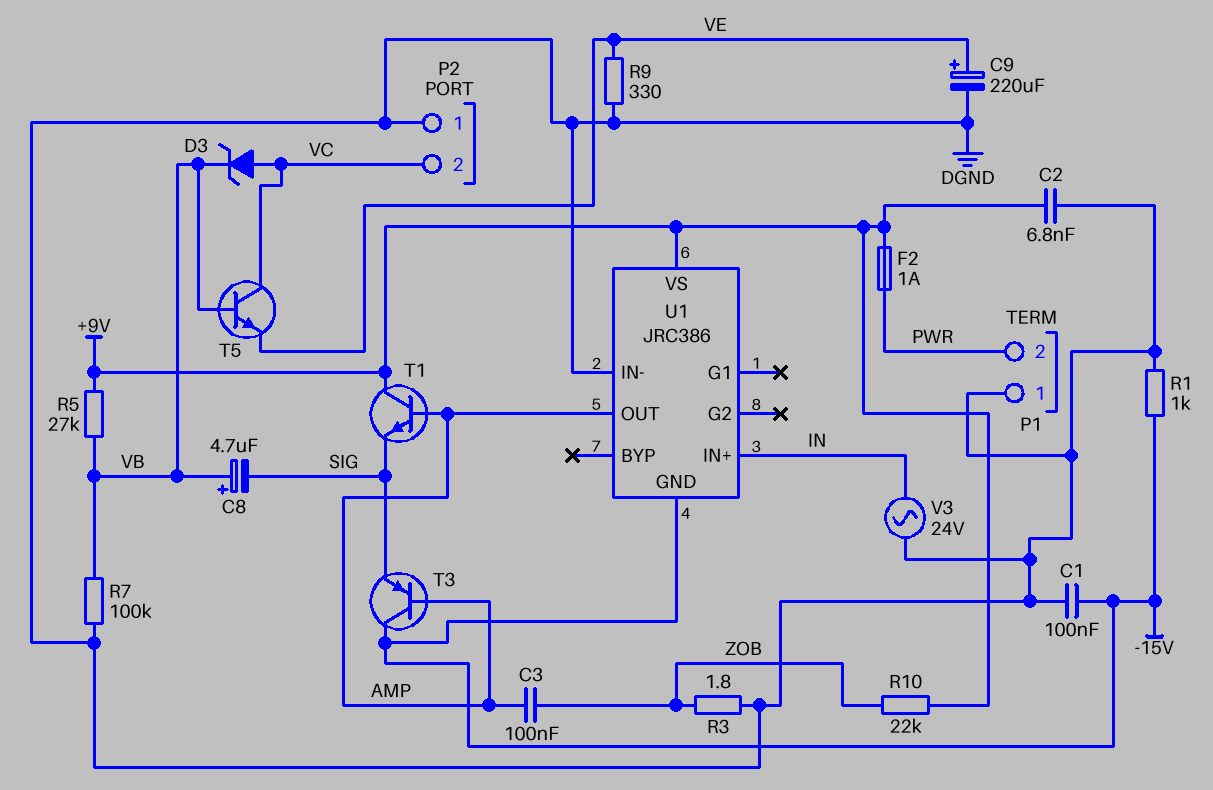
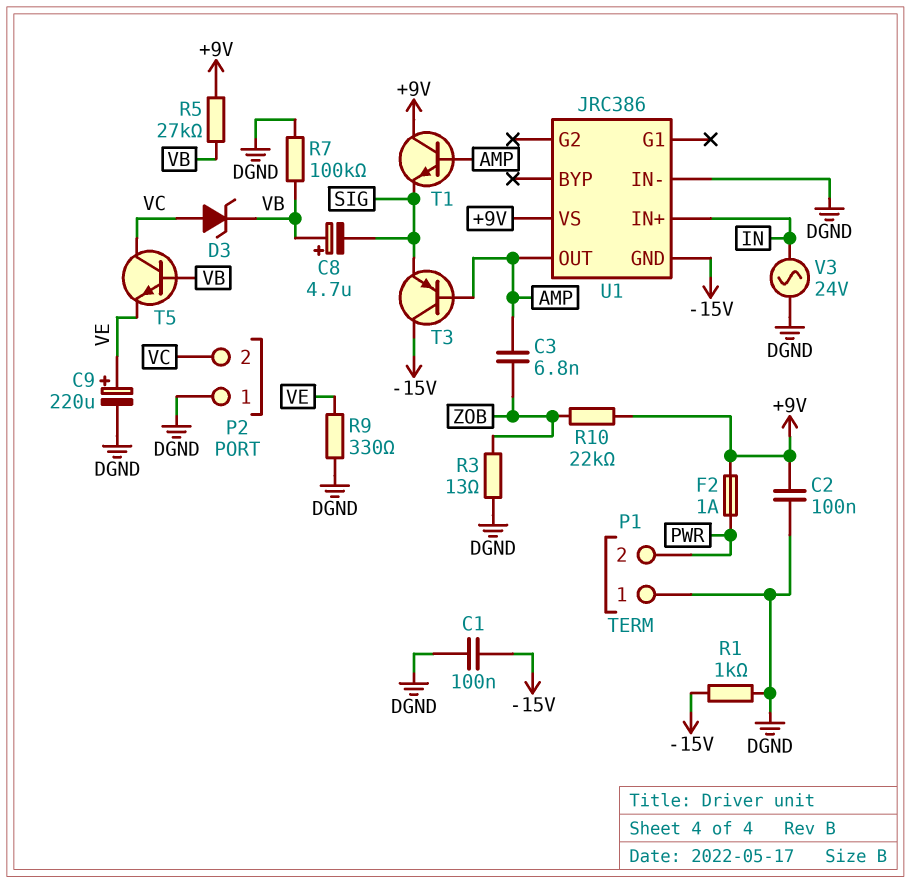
C2: 6.8nF (+9V, DGND) -> 100nF (+9V, DGND)
C3: 100nF (AMP, ZOB) -> 6.8nF (AMP, ZOB)
R3: 1.8 (DGND, ZOB) -> 13 (DGND, ZOB)

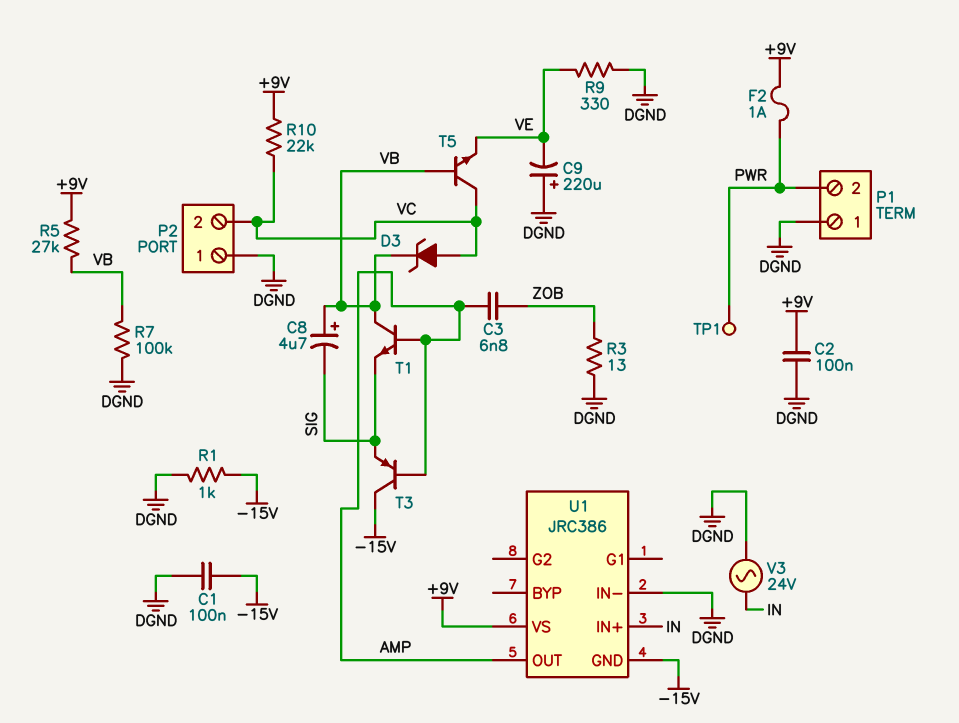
C9: 220uF (plus VE, minus DGND) -> 220uF (plus DGND, minus VE)
R10: 22k (+9V, ZOB) -> 22k (+9V, VC)
T1: NPN (B AMP, C +9V, E SIG) -> NPN (B AMP, C VB, E SIG)
TP1: none -> test point (PWR)

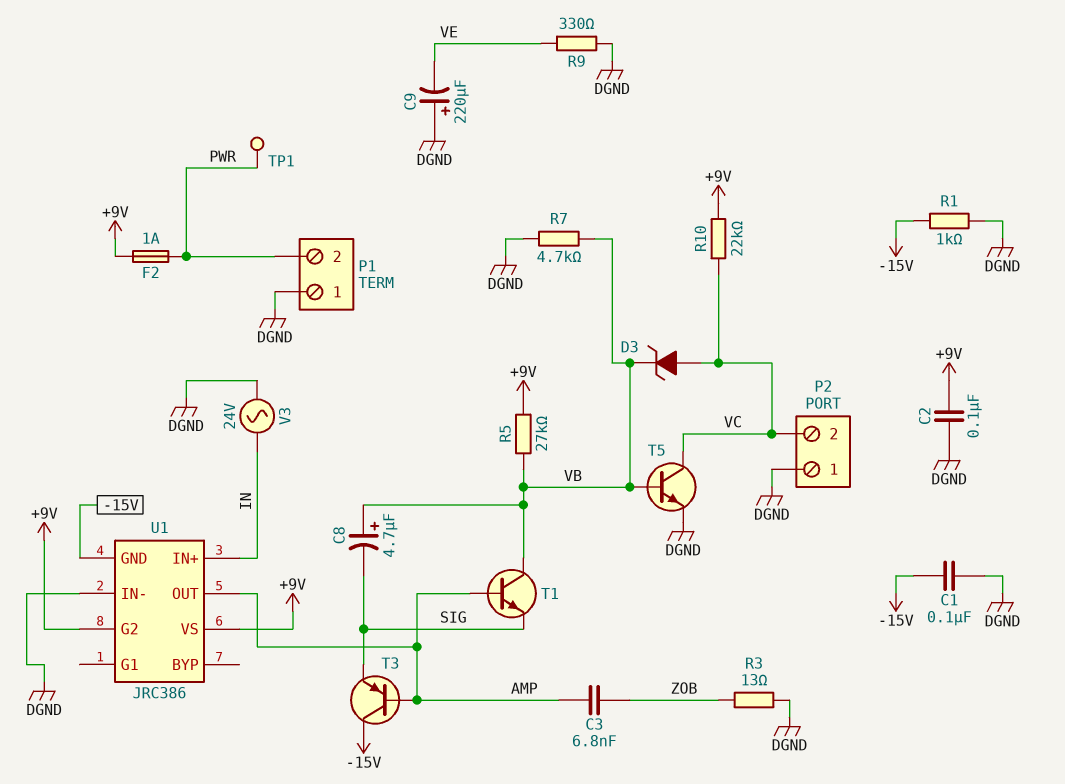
R7: 100k (DGND, VB) -> 4.7k (DGND, VB)
T5: NPN (B VB, C VC, E VE) -> NPN (B VB, C VC, E DGND)
U1 pin G2: none -> +9V

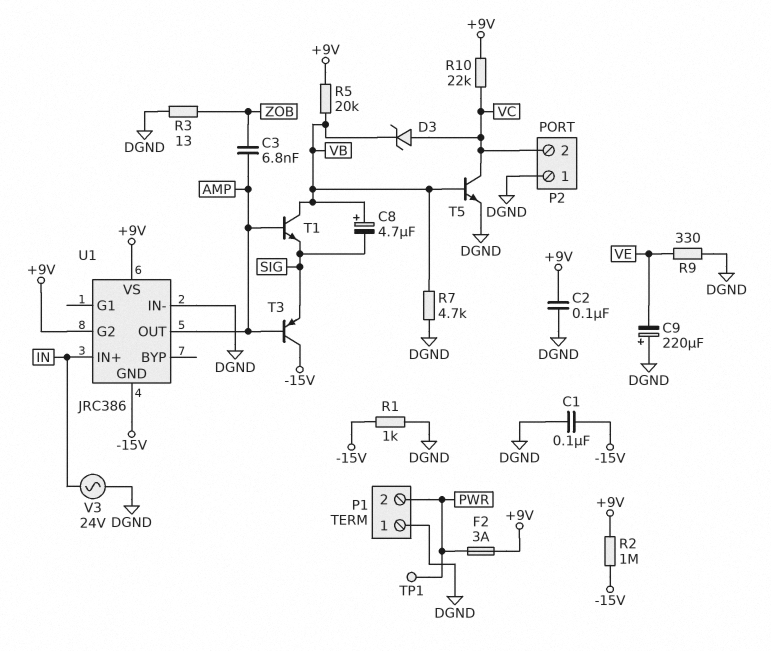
F2: 1A (+9V, PWR) -> 3A (+9V, PWR)
R2: none -> 1M (+9V, -15V)
R5: 27k (+9V, VB) -> 20k (+9V, VB)

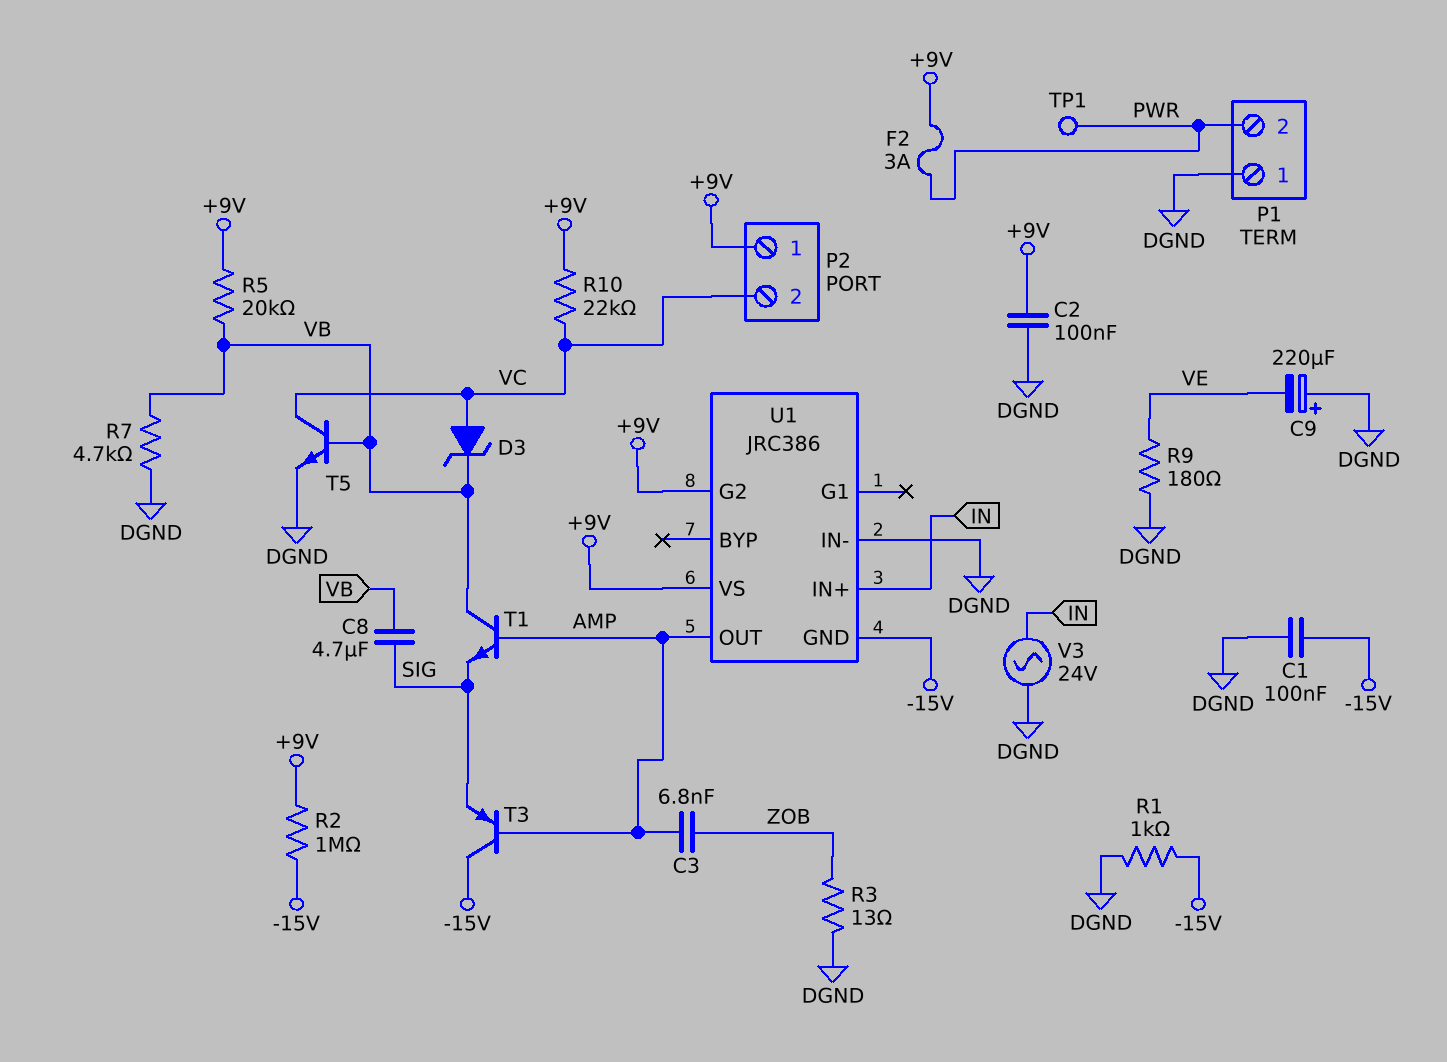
C8: 4.7uF (plus VB, minus SIG) -> 4.7uF (SIG, VB)
P2 pin 1: DGND -> +9V
R9: 330 (DGND, VE) -> 180 (DGND, VE)

